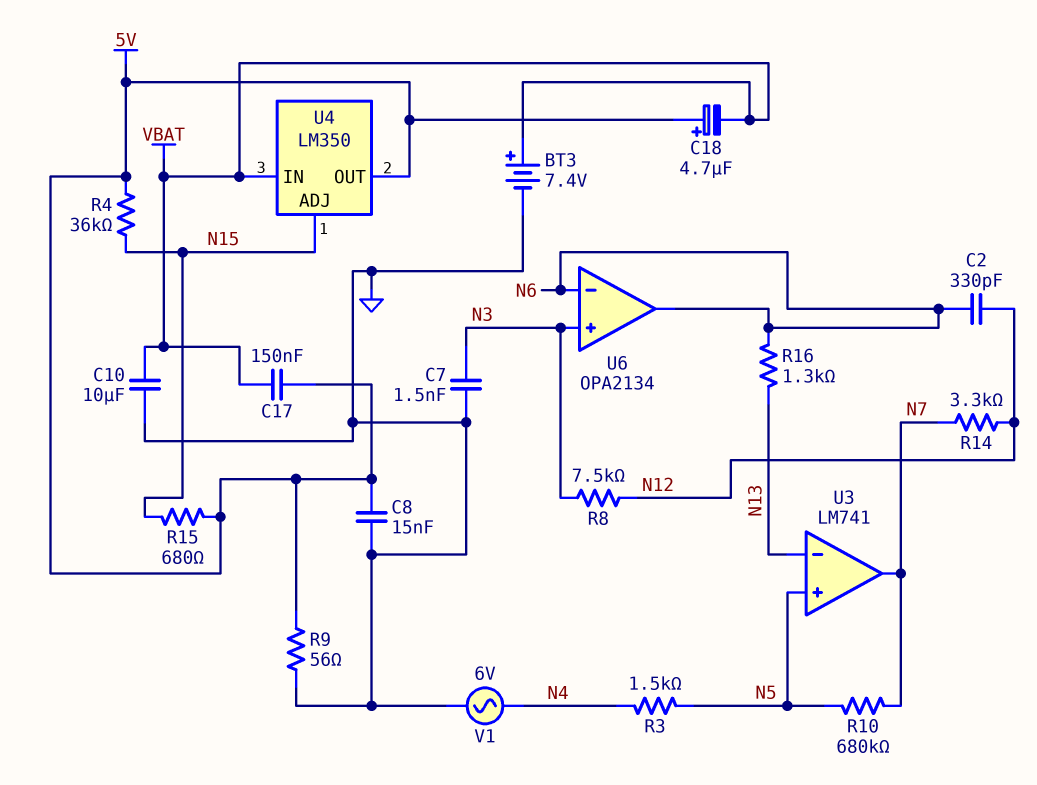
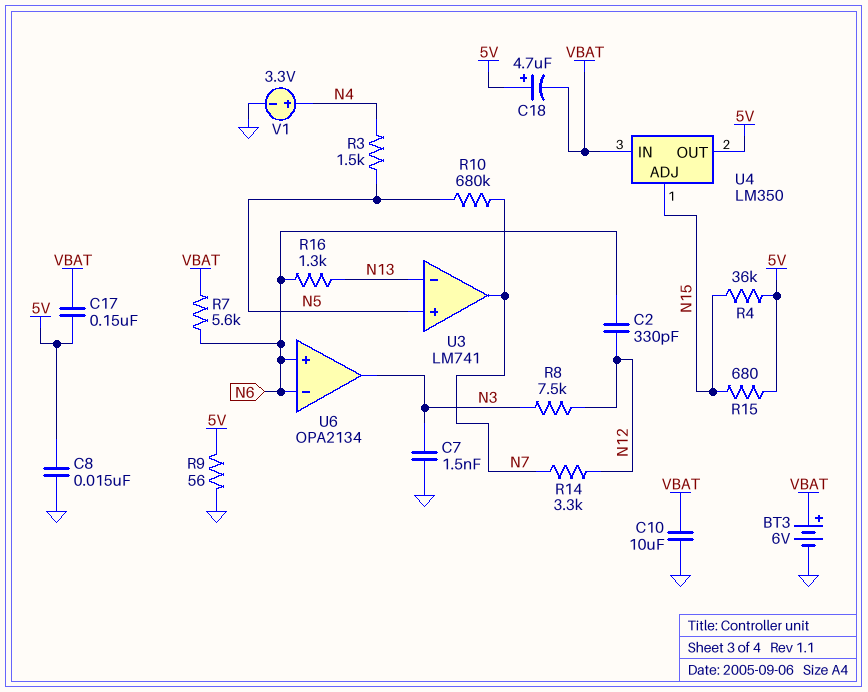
BT3: 7.4V (plus VBAT, minus GND) -> 6V (plus VBAT, minus GND)
R7: none -> 5.6k (N6, VBAT)
U6 pin in+: N3 -> N6
U6 pin out: N6 -> N3
V1: AC 6V (GND, N4) -> 3.3V (plus N4, minus GND)

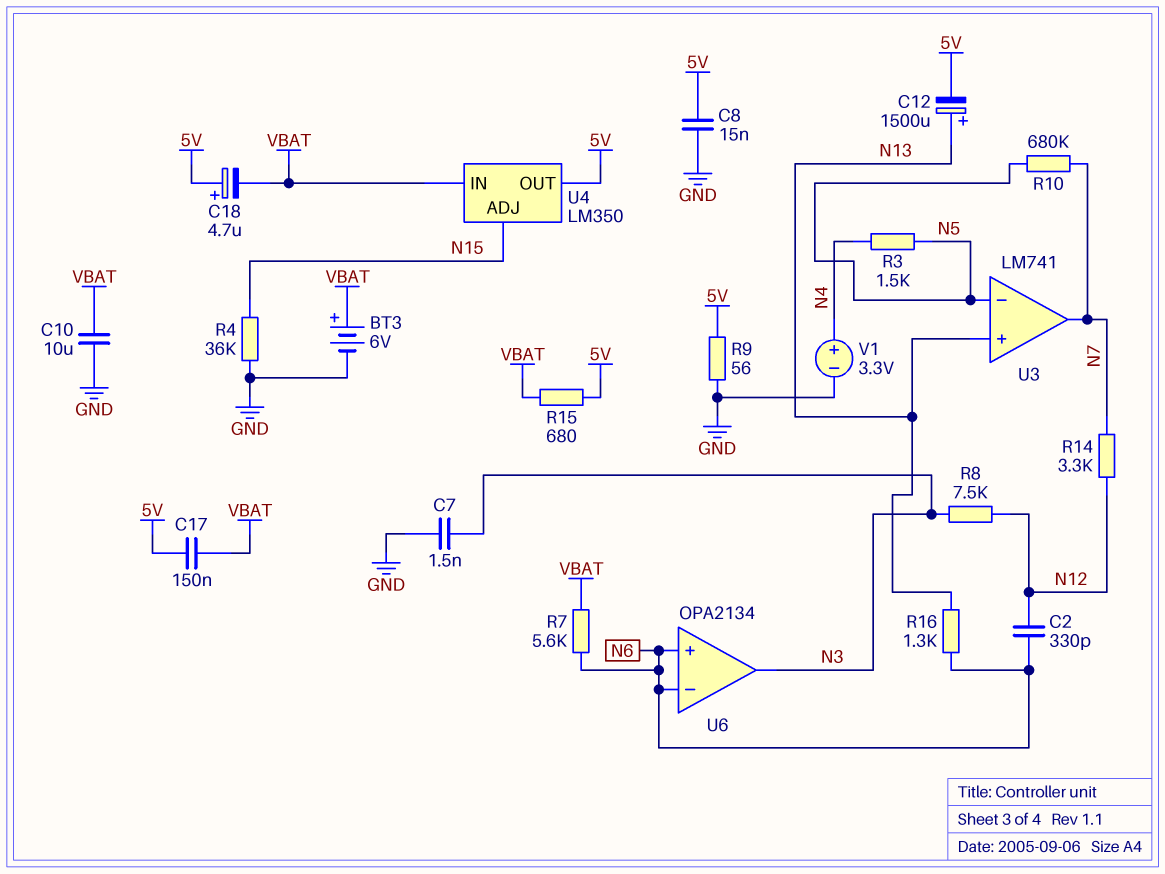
C12: none -> 1500uF (plus N13, minus 5V)
R4: 36k (5V, N15) -> 36k (GND, N15)
R15: 680 (5V, N15) -> 680 (5V, VBAT)
U3 pin in+: N5 -> N13
U3 pin in-: N13 -> N5

